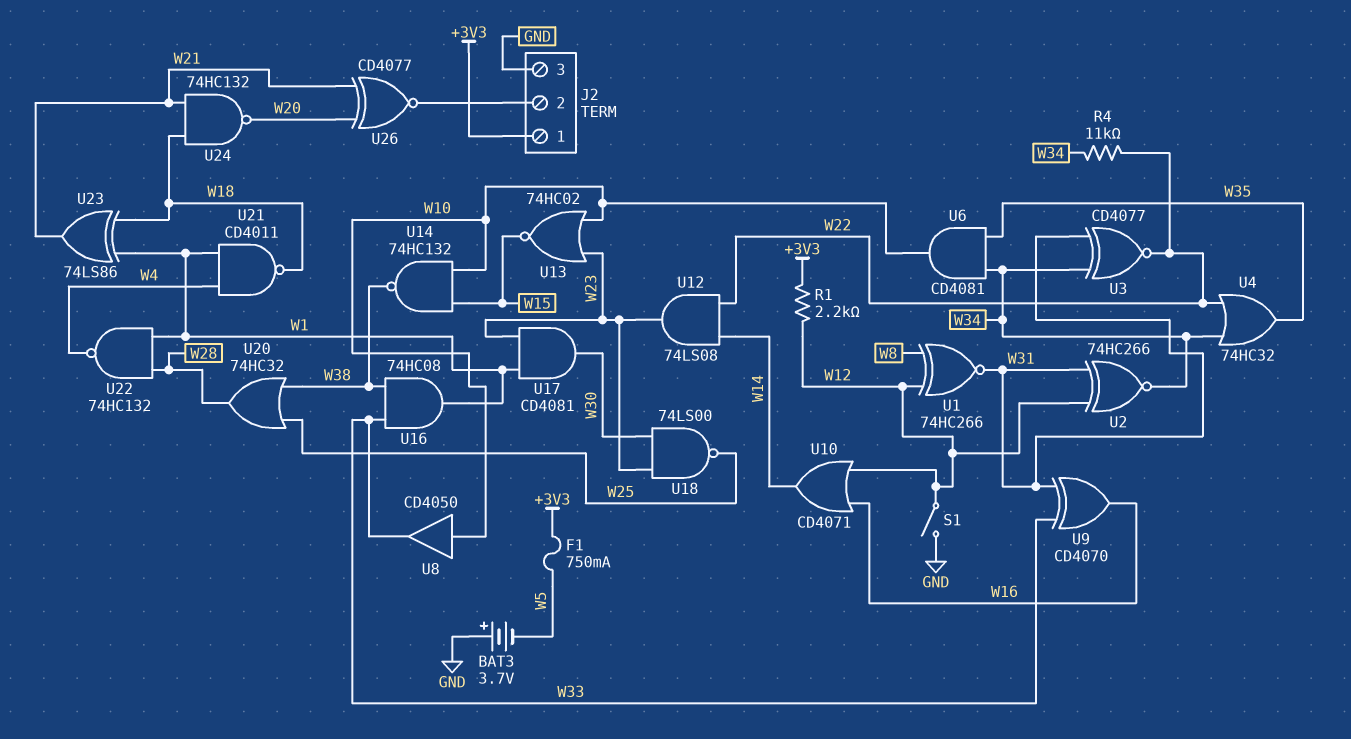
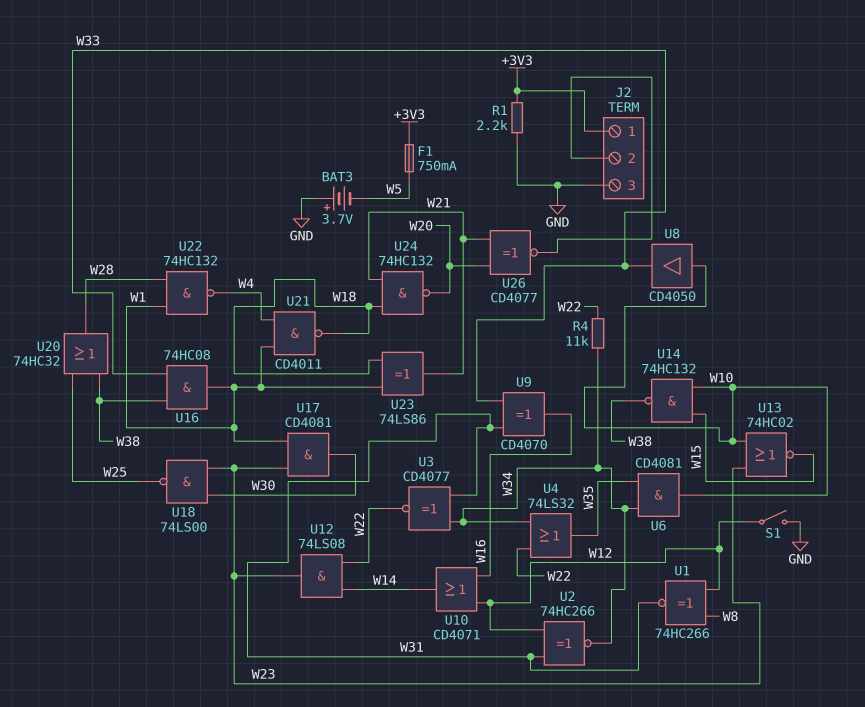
R1: 2.2k (+3V3, W12) -> 2.2k (+3V3, GND)
U4: OR 74HC32 (in W22, in W34, out W35) -> OR 74LS32 (in W22, in W34, out W35)

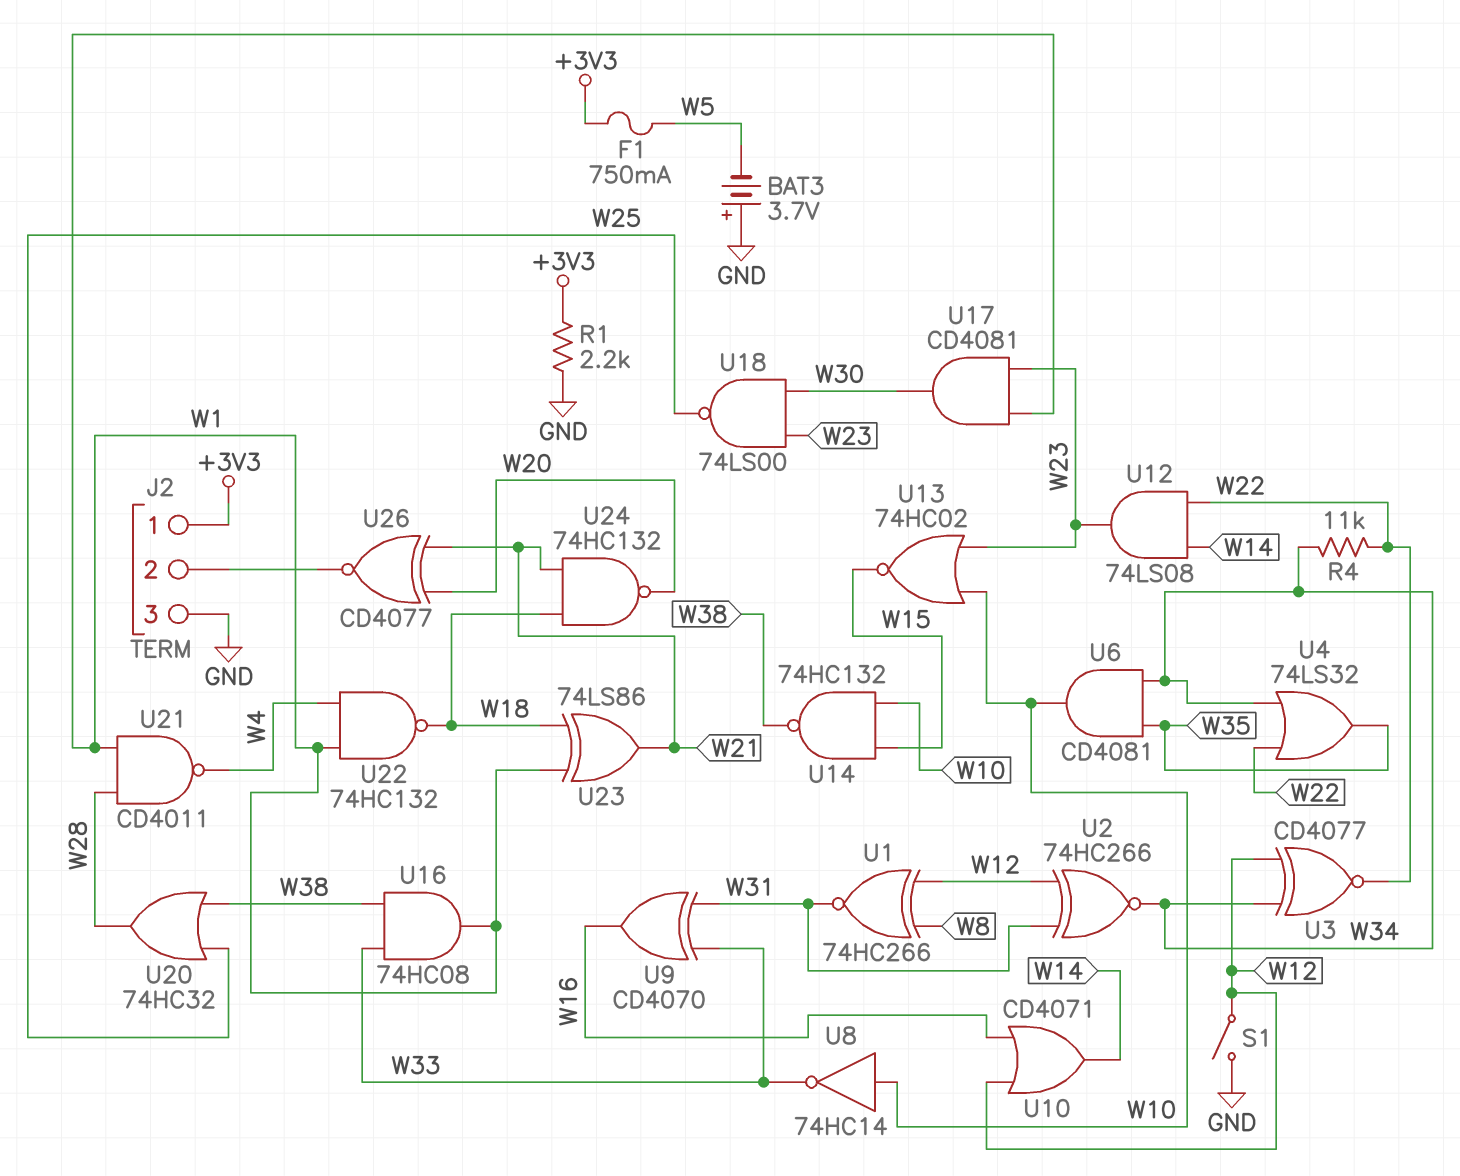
U3: XNOR CD4077 (in W31, in W34, out W22) -> XNOR CD4077 (in W12, in W34, out W22)
U8: buffer CD4050 (in W10, out W33) -> NOT 74HC14 (in W10, out W33)
U21: NAND CD4011 (in W1, in W4, out W18) -> NAND CD4011 (in W1, in W28, out W4)
U22: NAND 74HC132 (in W1, in W28, out W4) -> NAND 74HC132 (in W1, in W4, out W18)

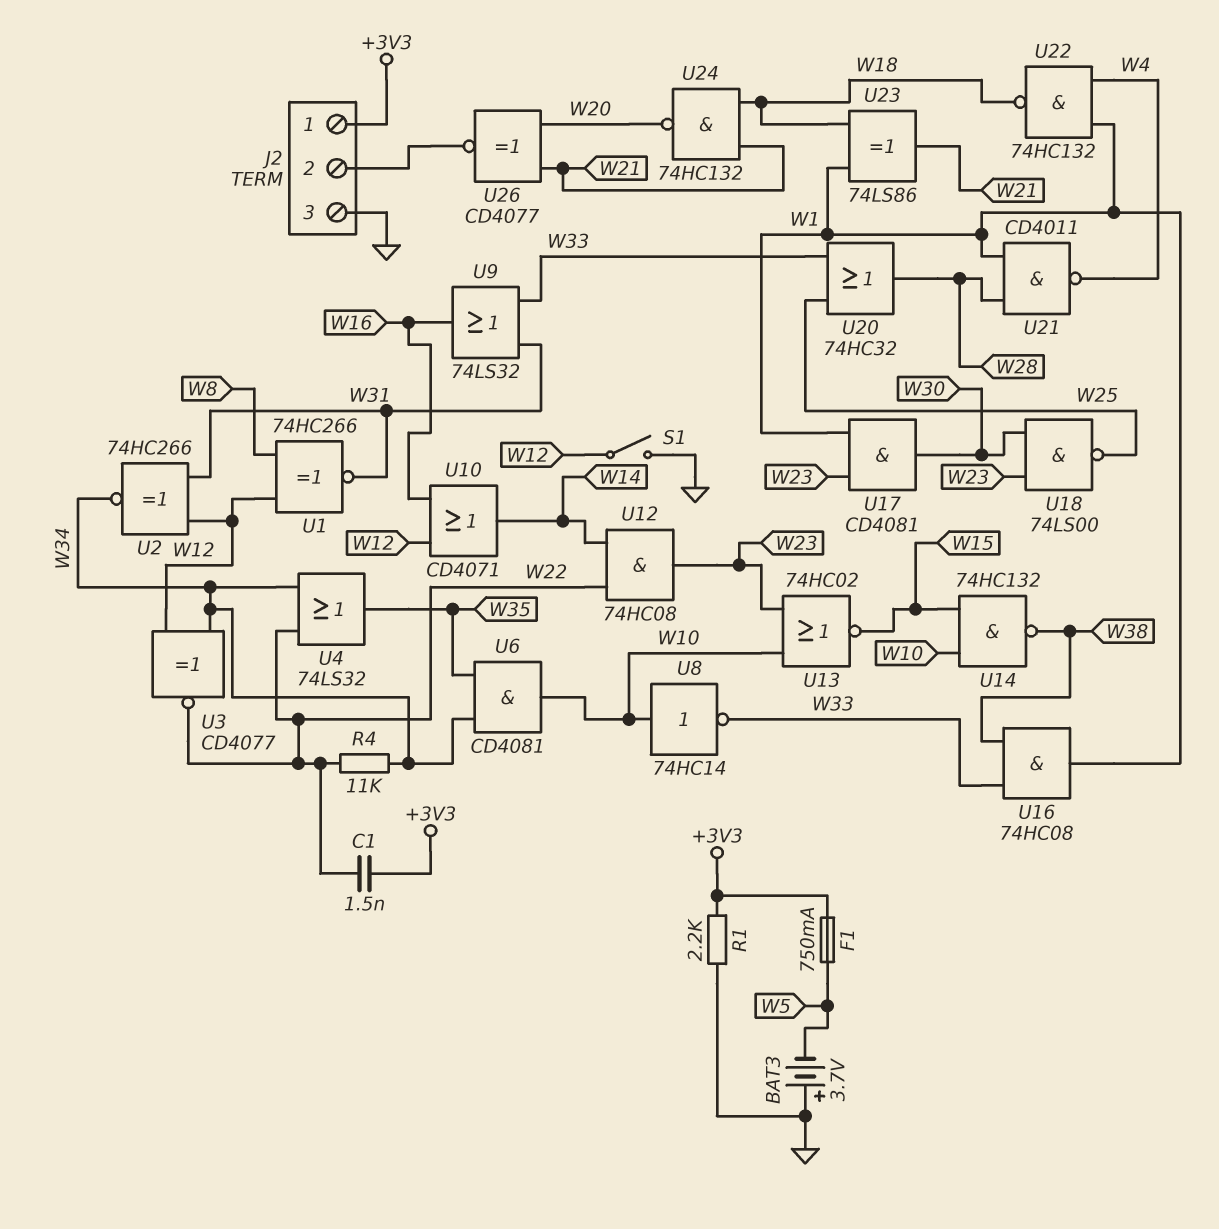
C1: none -> 1.5nF (+3V3, W22)
U9: XOR CD4070 (in W31, in W33, out W16) -> OR 74LS32 (in W31, in W33, out W16)
U12: AND 74LS08 (in W14, in W22, out W23) -> AND 74HC08 (in W14, in W22, out W23)
U20: OR 74HC32 (in W25, in W38, out W28) -> OR 74HC32 (in W25, in W33, out W28)

